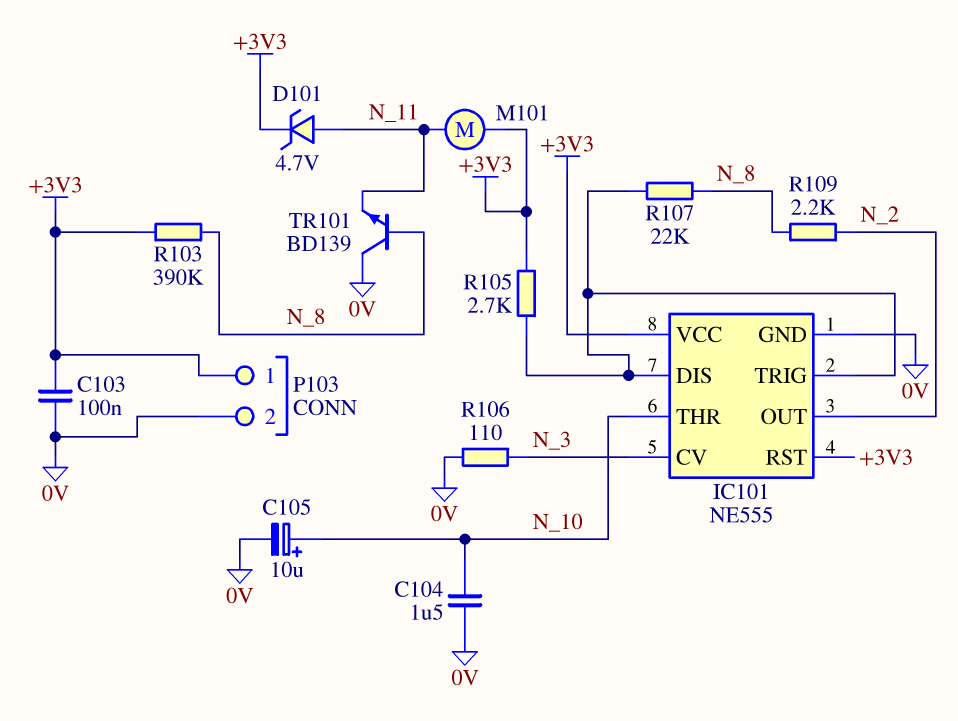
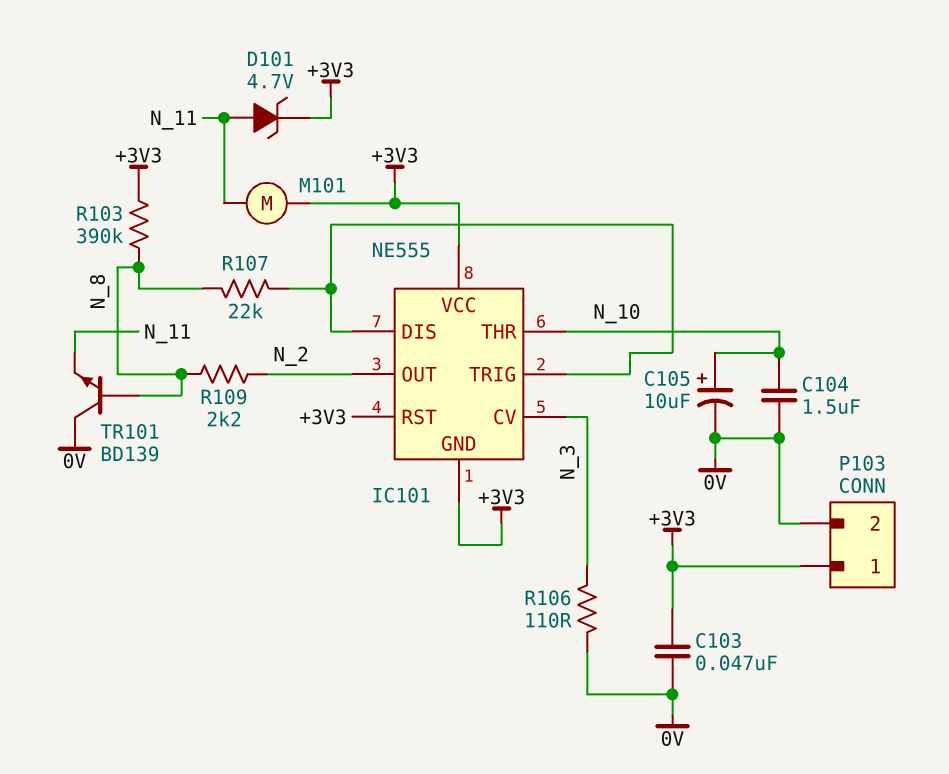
C103: 100nF (+3V3, 0V) -> 47nF (+3V3, 0V)
IC101 pin GND: 0V -> +3V3
R105: 2.7k (+3V3, IC101/DIS) -> none

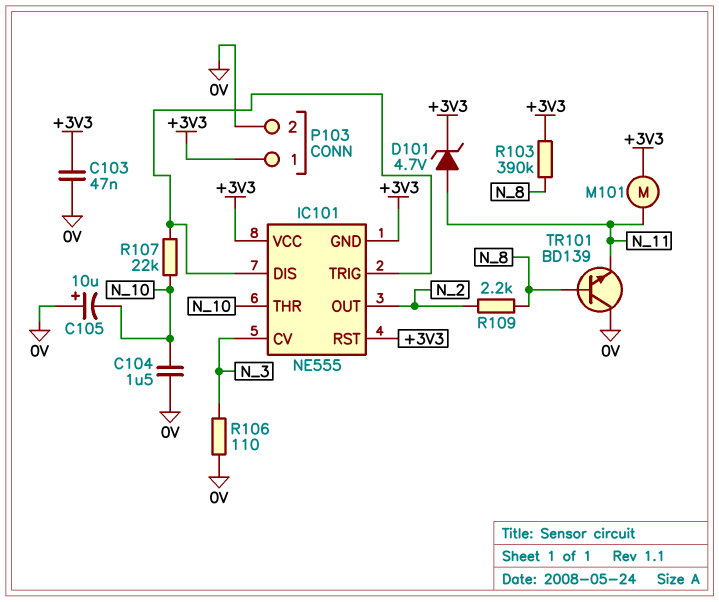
C105: 10uF (plus N_10, minus 0V) -> 10uF (plus 0V, minus N_10)
R107: 22k (IC101/DIS, N_8) -> 22k (IC101/DIS, N_10)

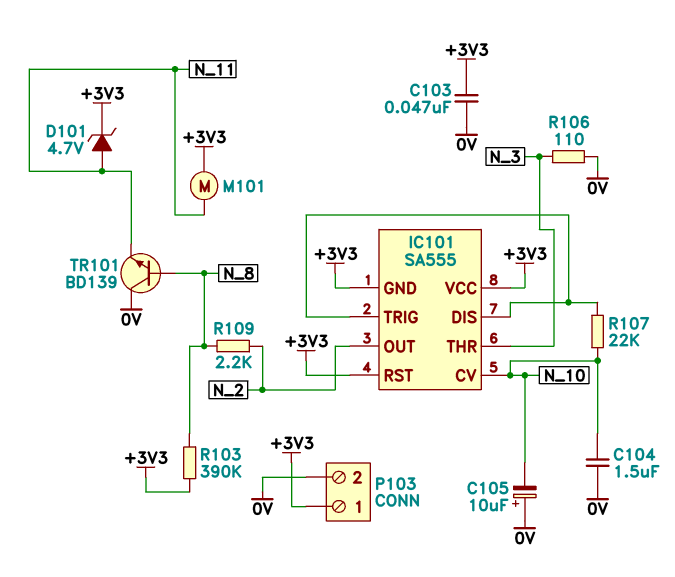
IC101: NE555 -> SA555
IC101 pin CV: N_3 -> N_10
IC101 pin THR: N_10 -> N_3

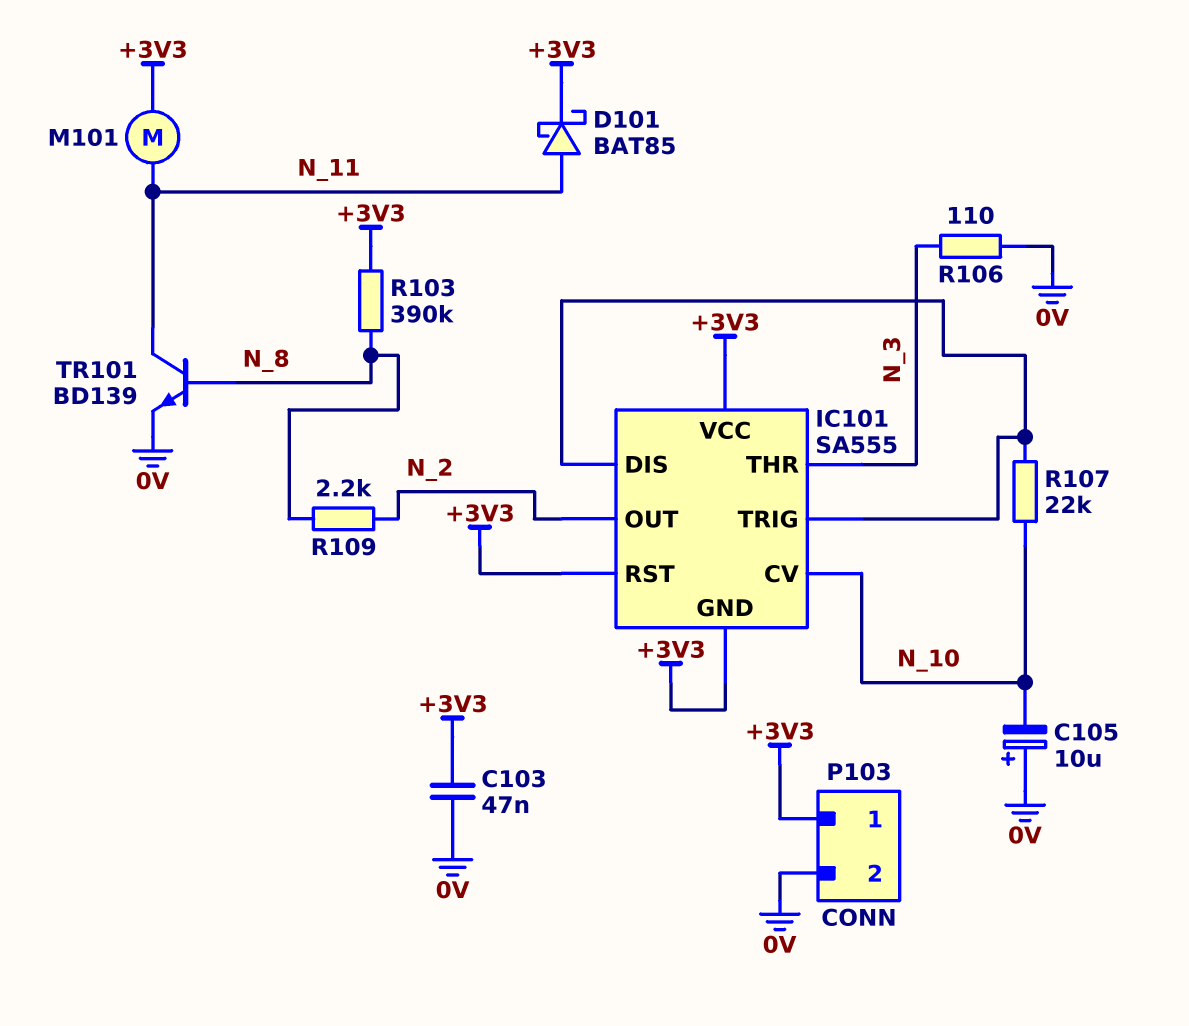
C104: 1.5uF (0V, N_10) -> none
D101: zener 4.7V (A N_11, K +3V3) -> schottky BAT85 (A N_11, K +3V3)
TR101: NPN BD139 (B N_8, C 0V, E N_11) -> NPN BD139 (B N_8, C N_11, E 0V)

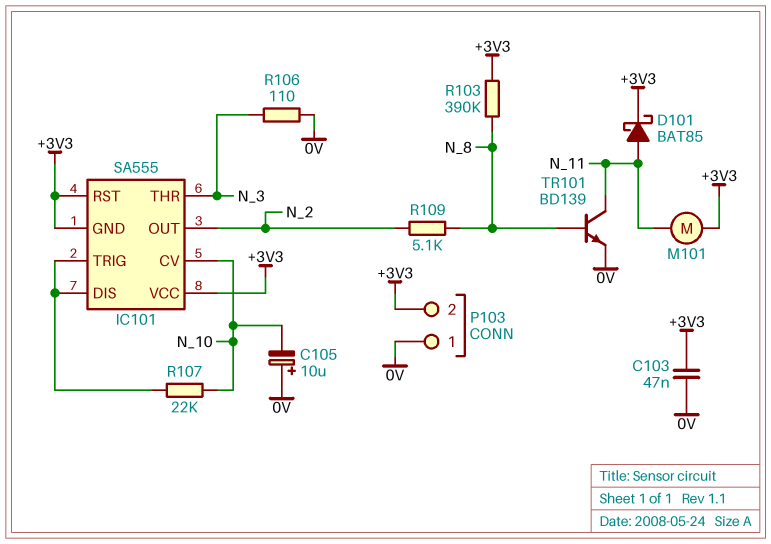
P103 pin 1: +3V3 -> 0V
P103 pin 2: 0V -> +3V3
R109: 2.2k (N_2, N_8) -> 5.1k (N_2, N_8)

